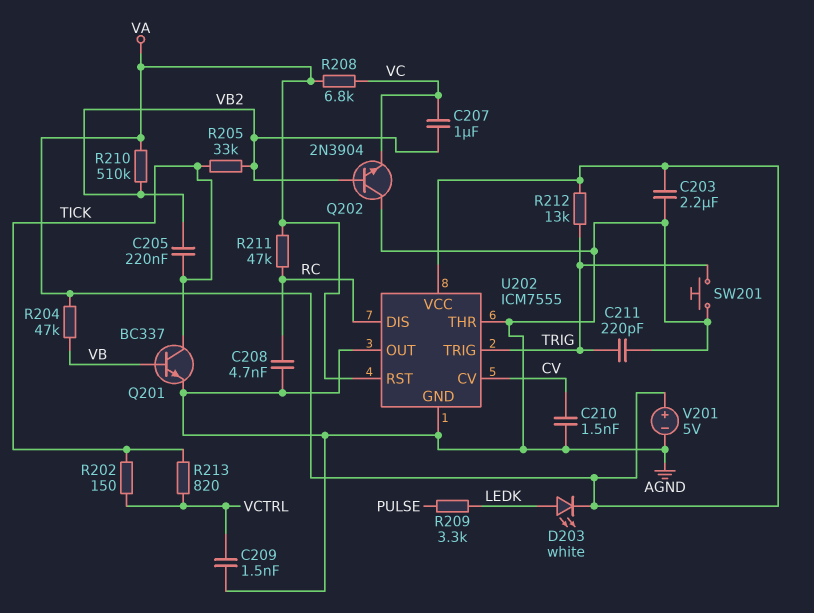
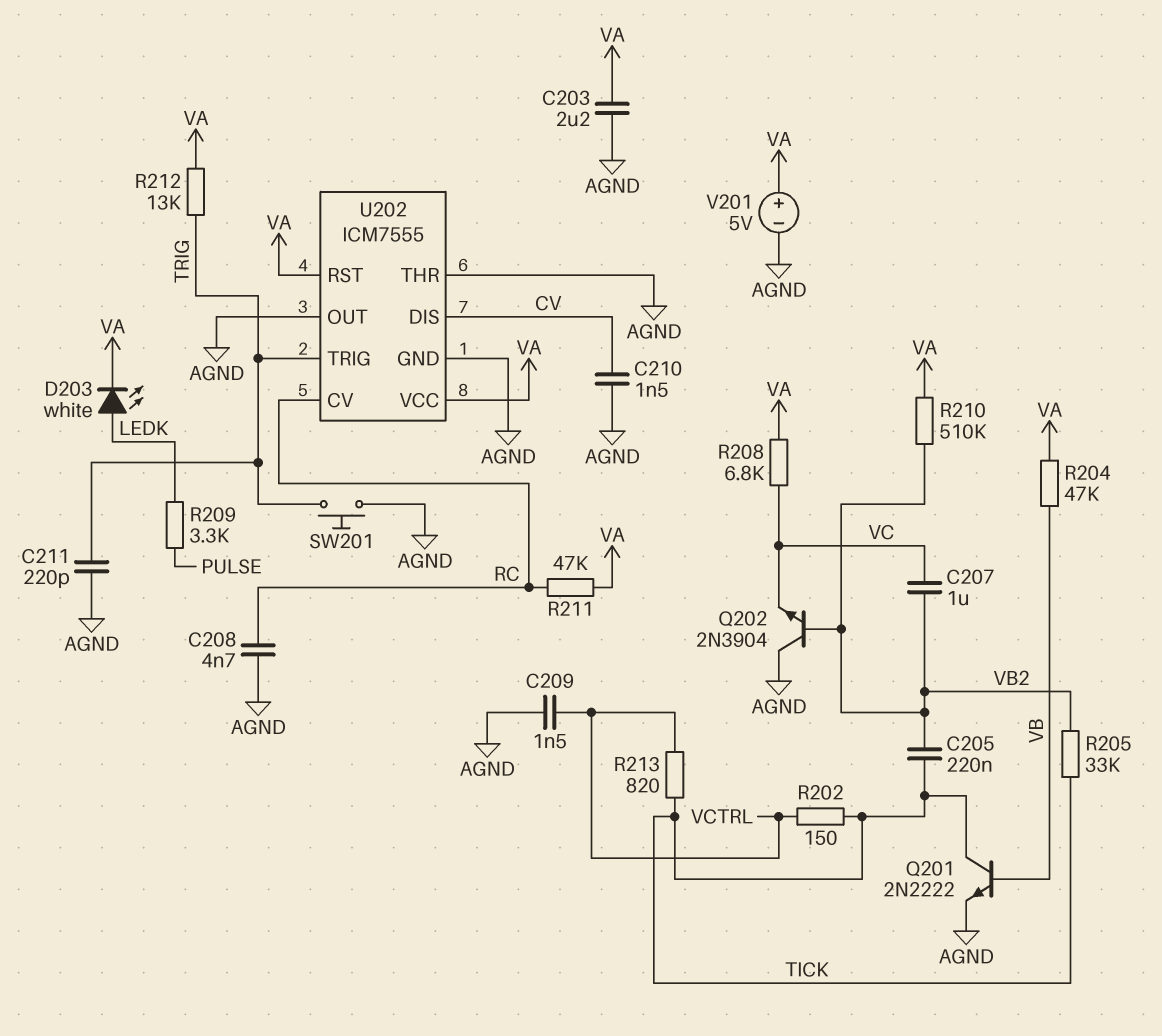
Q201: NPN BC337 (B VB, C TICK, E AGND) -> NPN 2N2222 (B VB, C TICK, E AGND)
U202 pin CV: CV -> RC
U202 pin DIS: RC -> CV

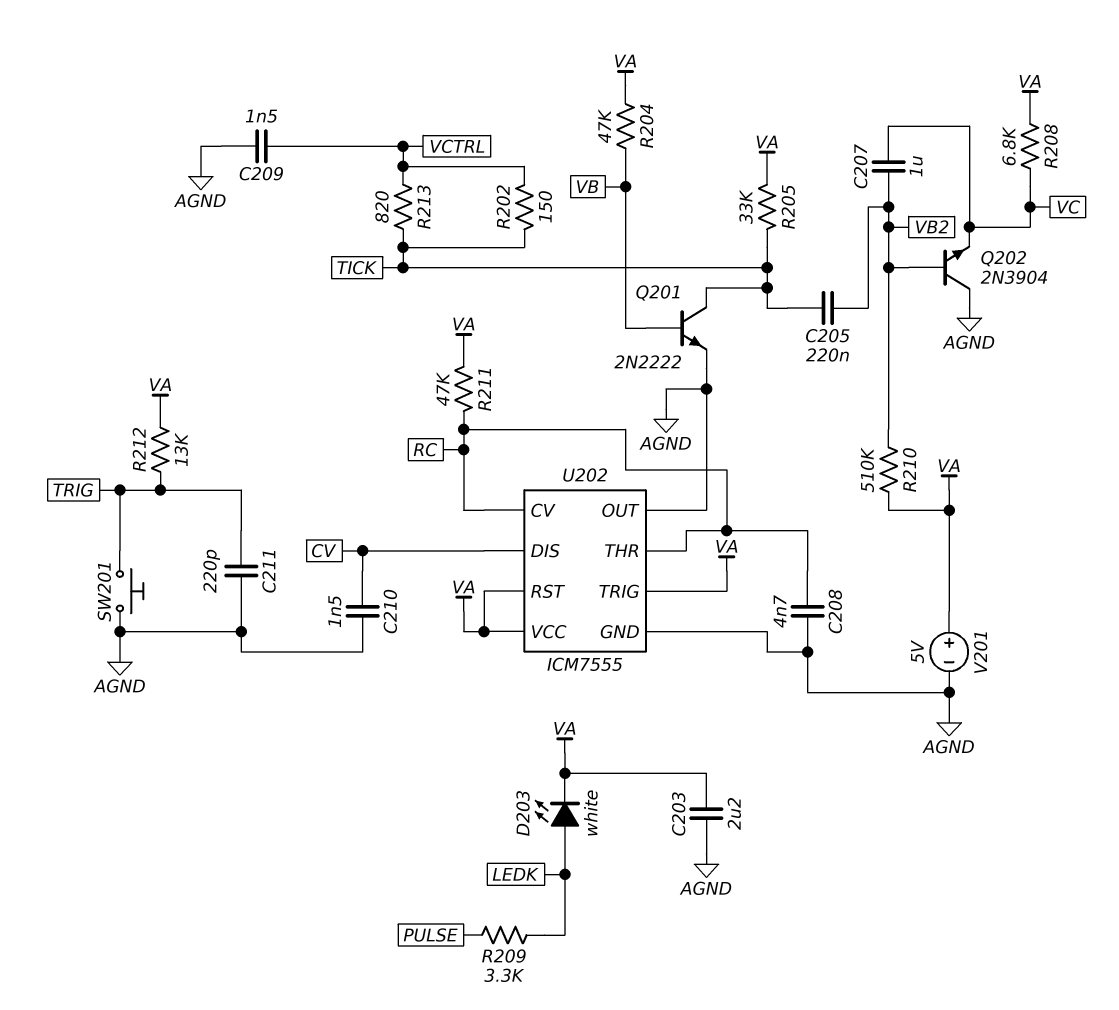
R205: 33k (TICK, VB2) -> 33k (TICK, VA)
U202 pin THR: AGND -> RC
U202 pin TRIG: TRIG -> VA

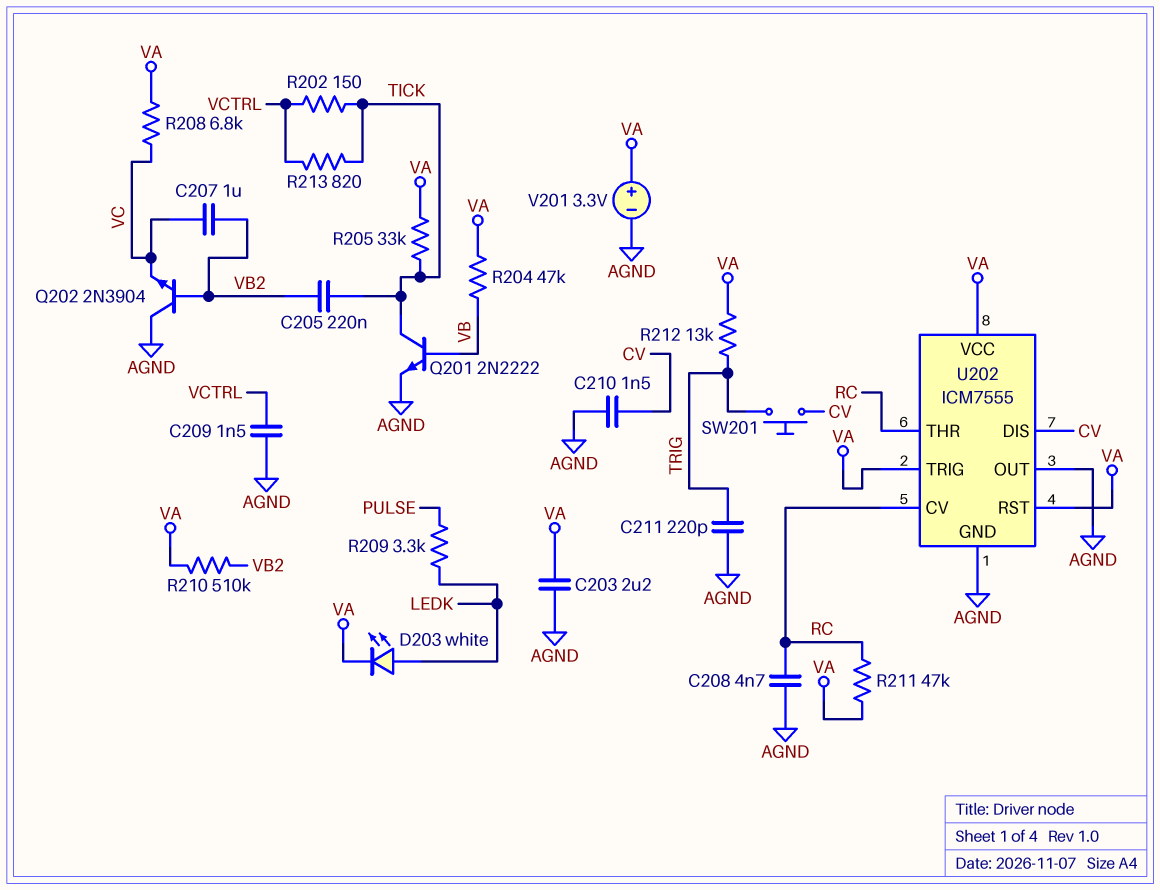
SW201: button (AGND, TRIG) -> button (CV, TRIG)
V201: 5V (plus VA, minus AGND) -> 3.3V (plus VA, minus AGND)

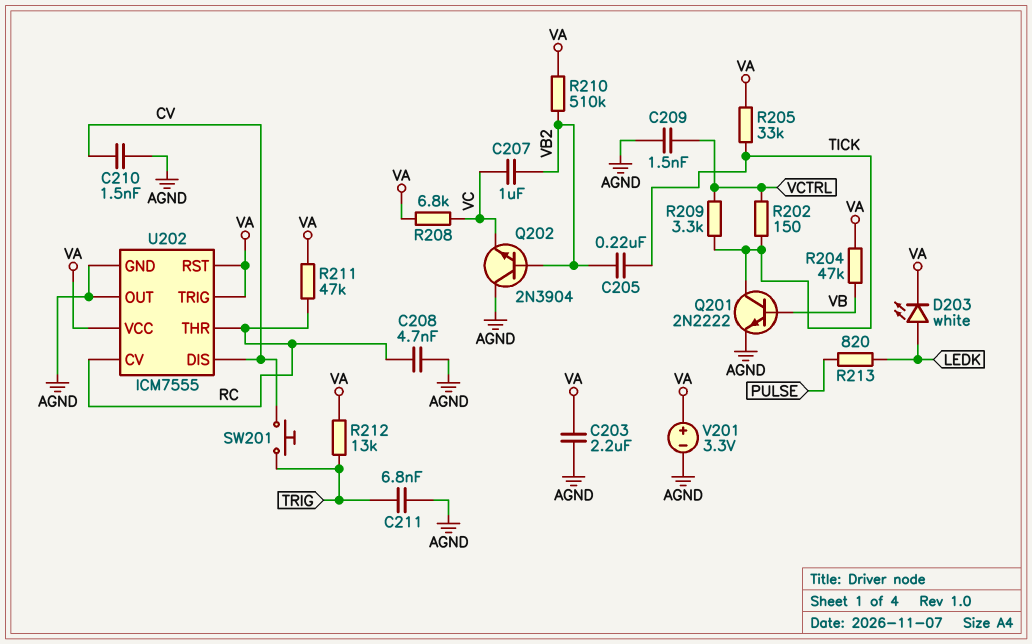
C211: 220pF (AGND, TRIG) -> 6.8nF (AGND, TRIG)
R209: 3.3k (LEDK, PULSE) -> 3.3k (TICK, VCTRL)
R213: 820 (TICK, VCTRL) -> 820 (LEDK, PULSE)

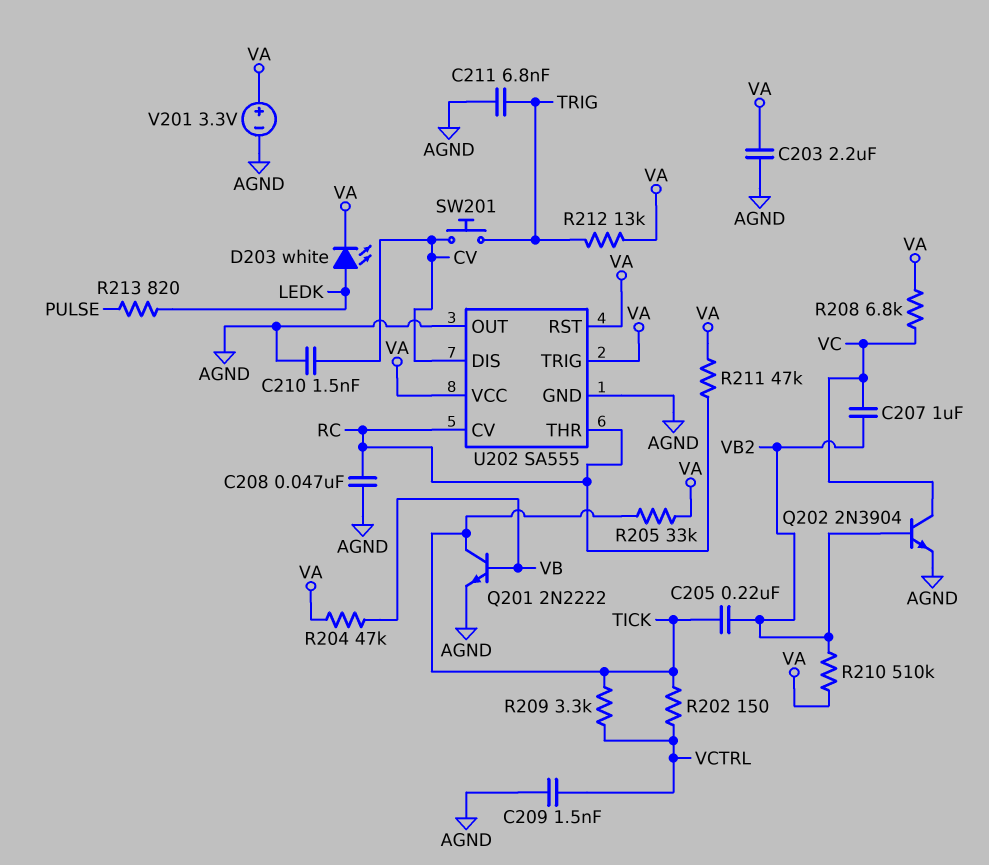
C208: 4.7nF (AGND, RC) -> 47nF (AGND, RC)
Q202: NPN 2N3904 (B VB2, C AGND, E VC) -> NPN 2N3904 (B VB2, C VC, E AGND)
U202: ICM7555 -> SA555

